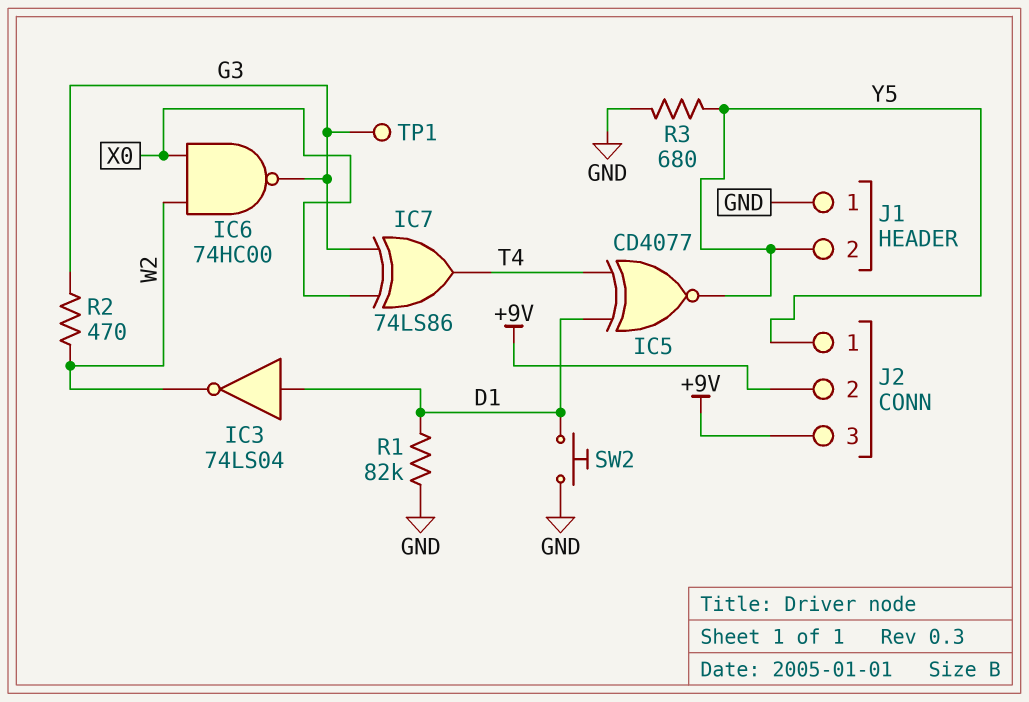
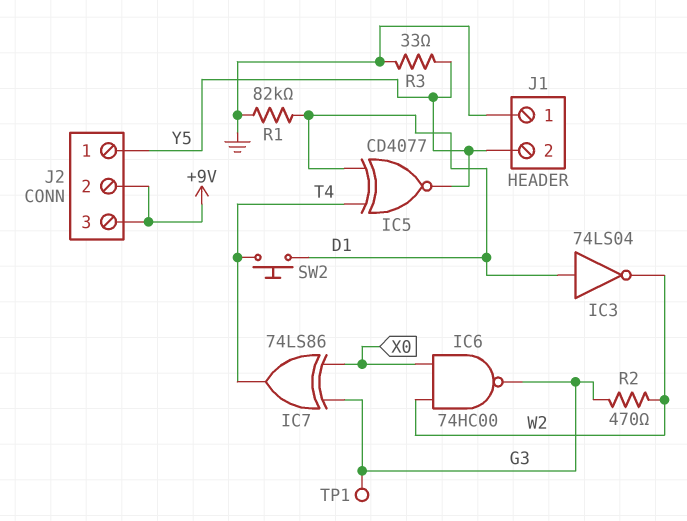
R3: 680 (GND, Y5) -> 33 (GND, Y5)
SW2: button (D1, GND) -> button (D1, T4)

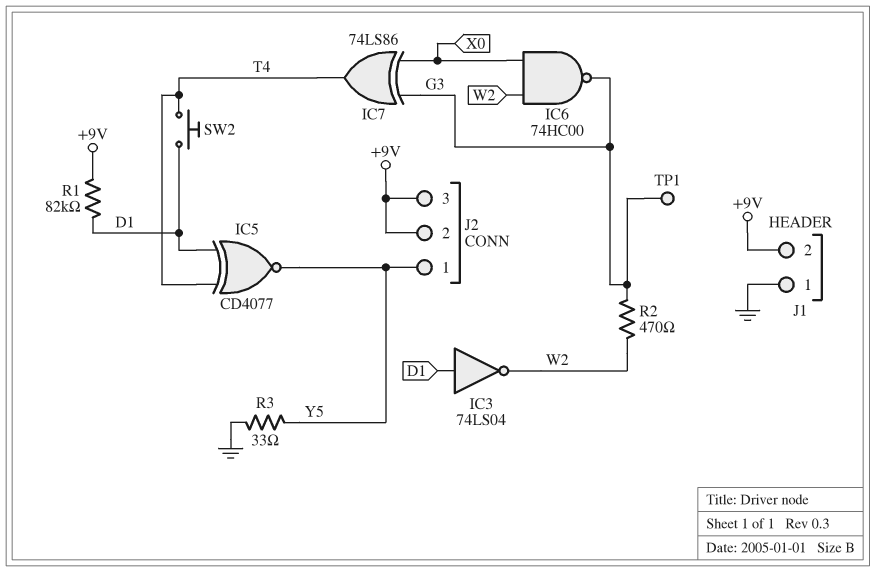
J1 pin 2: Y5 -> +9V
R1: 82k (D1, GND) -> 82k (+9V, D1)

